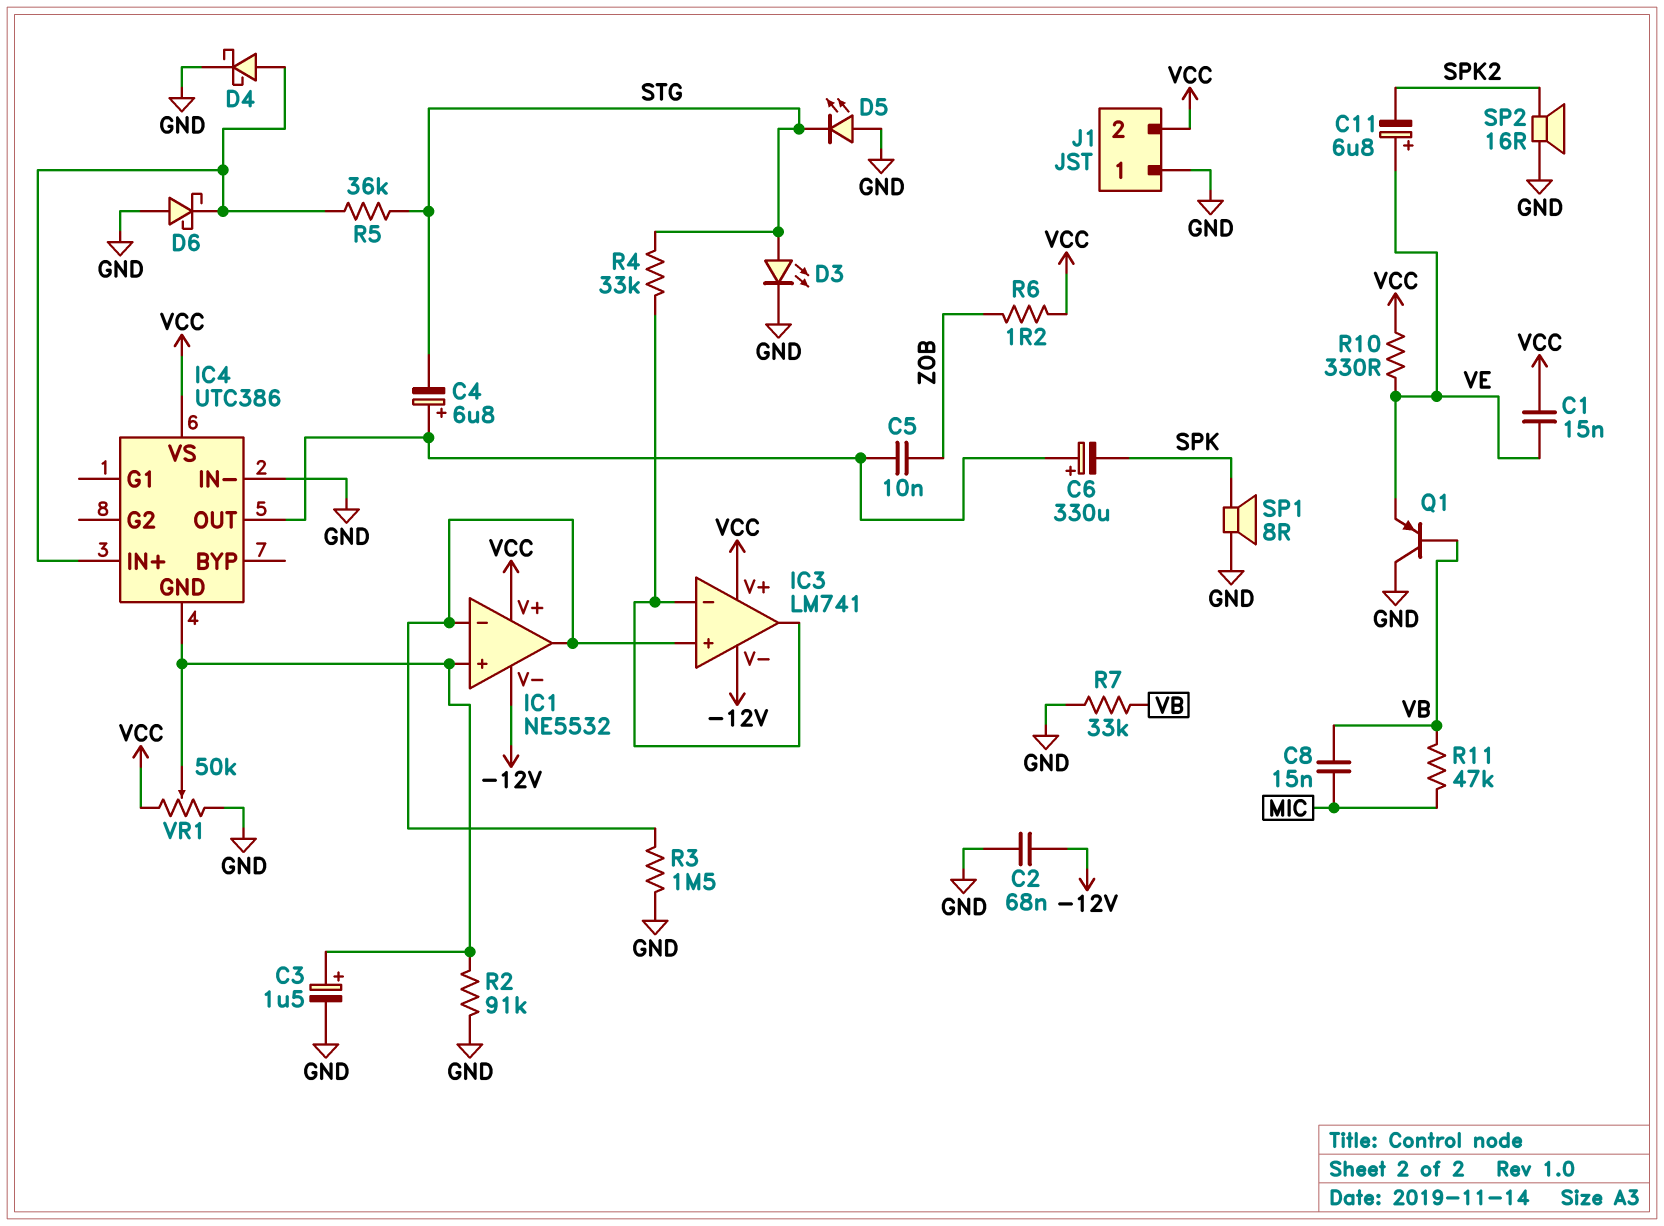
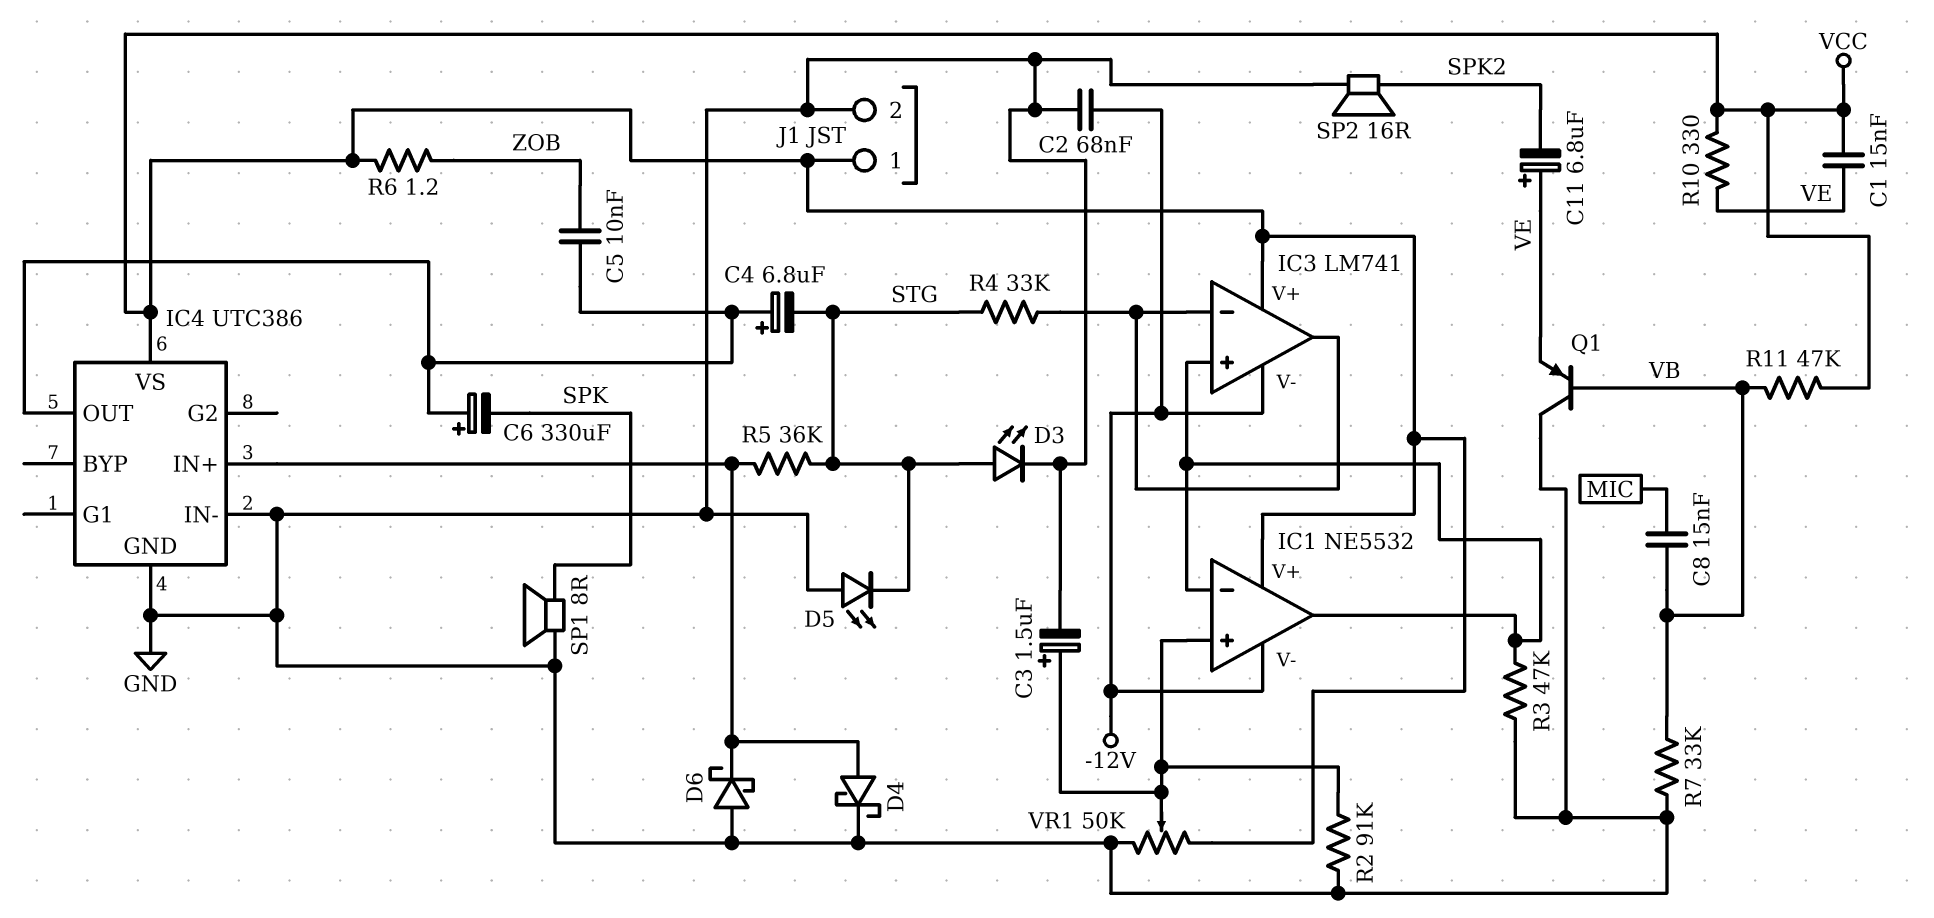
IC4 pin GND: IC1/in+ -> GND
J1 pin 1: GND -> VCC
J1 pin 2: VCC -> GND
R3: 1.5M (GND, IC1/in-) -> 47k (GND, IC1/in-)
R11: 47k (MIC, VB) -> 47k (VB, VCC)

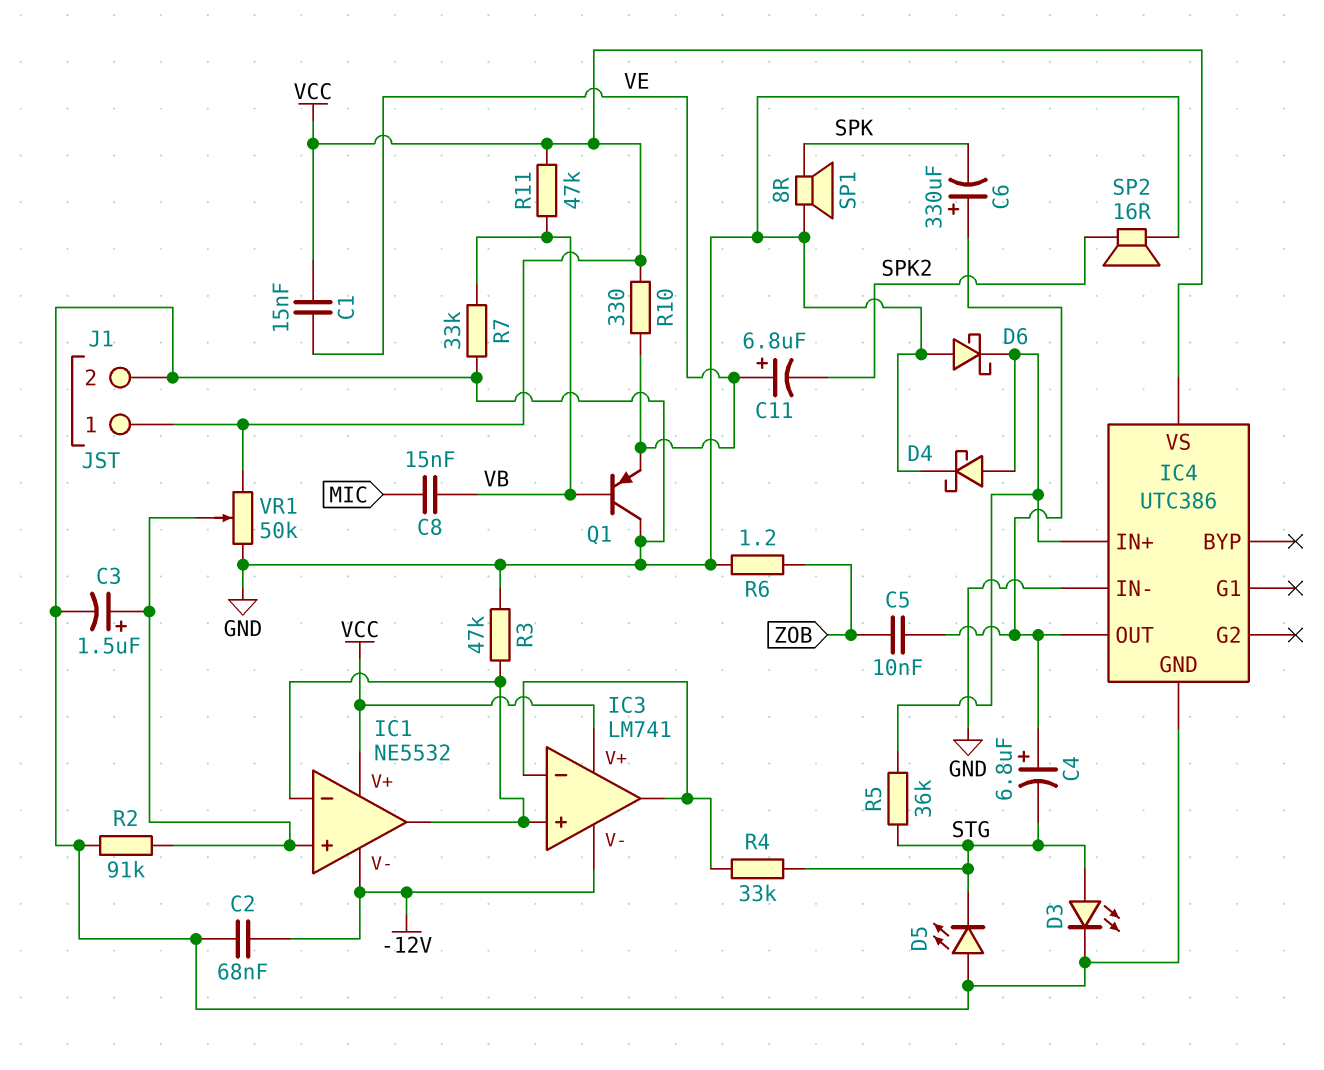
R6: 1.2 (VCC, ZOB) -> 1.2 (GND, ZOB)

